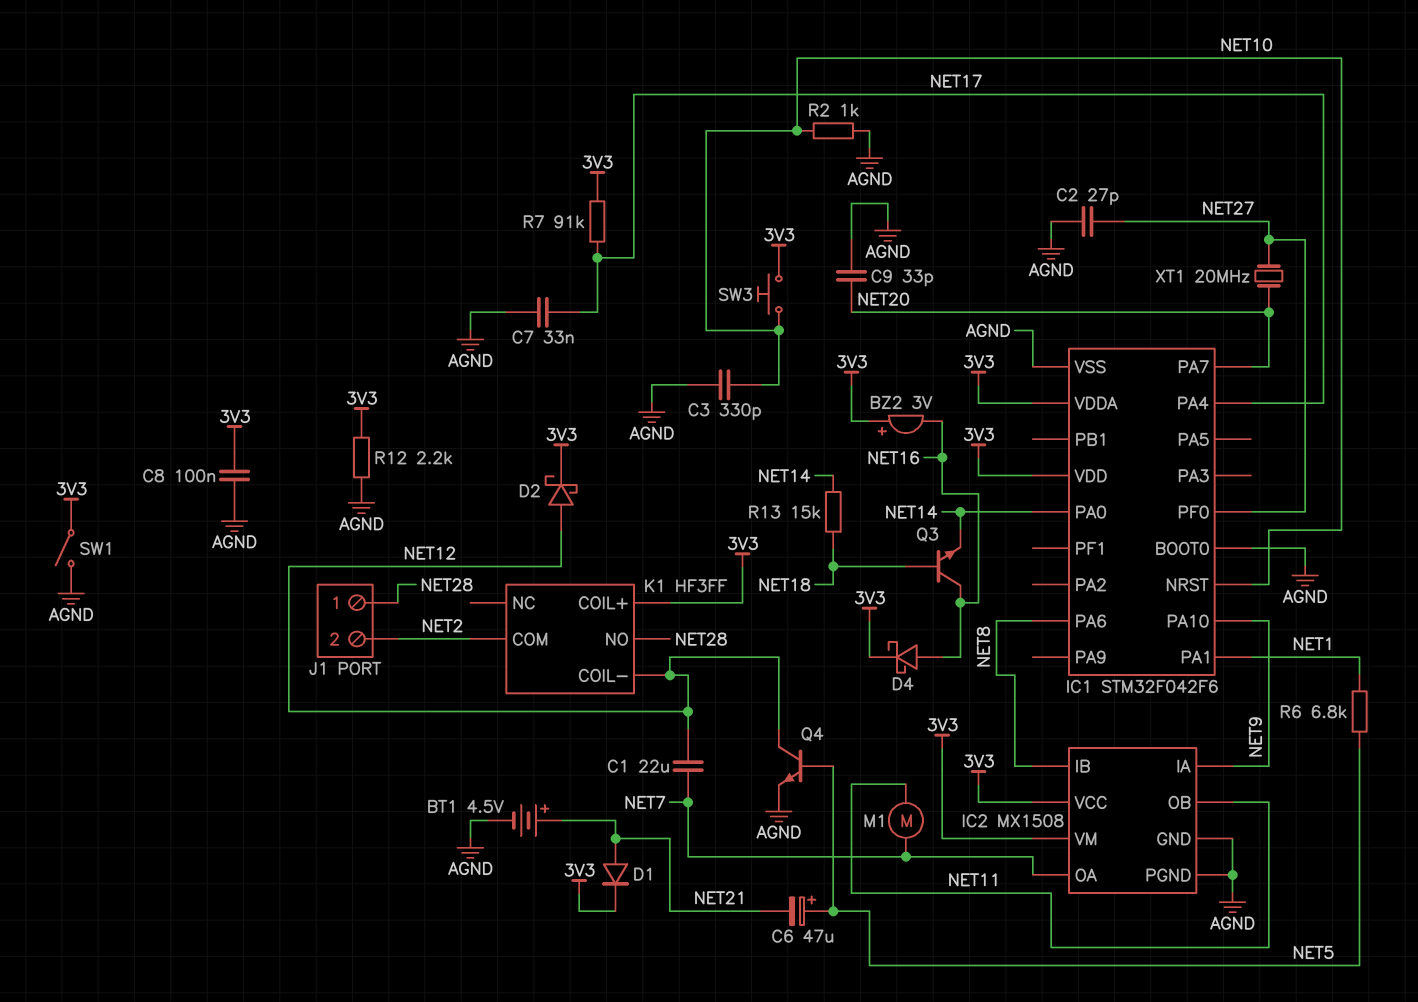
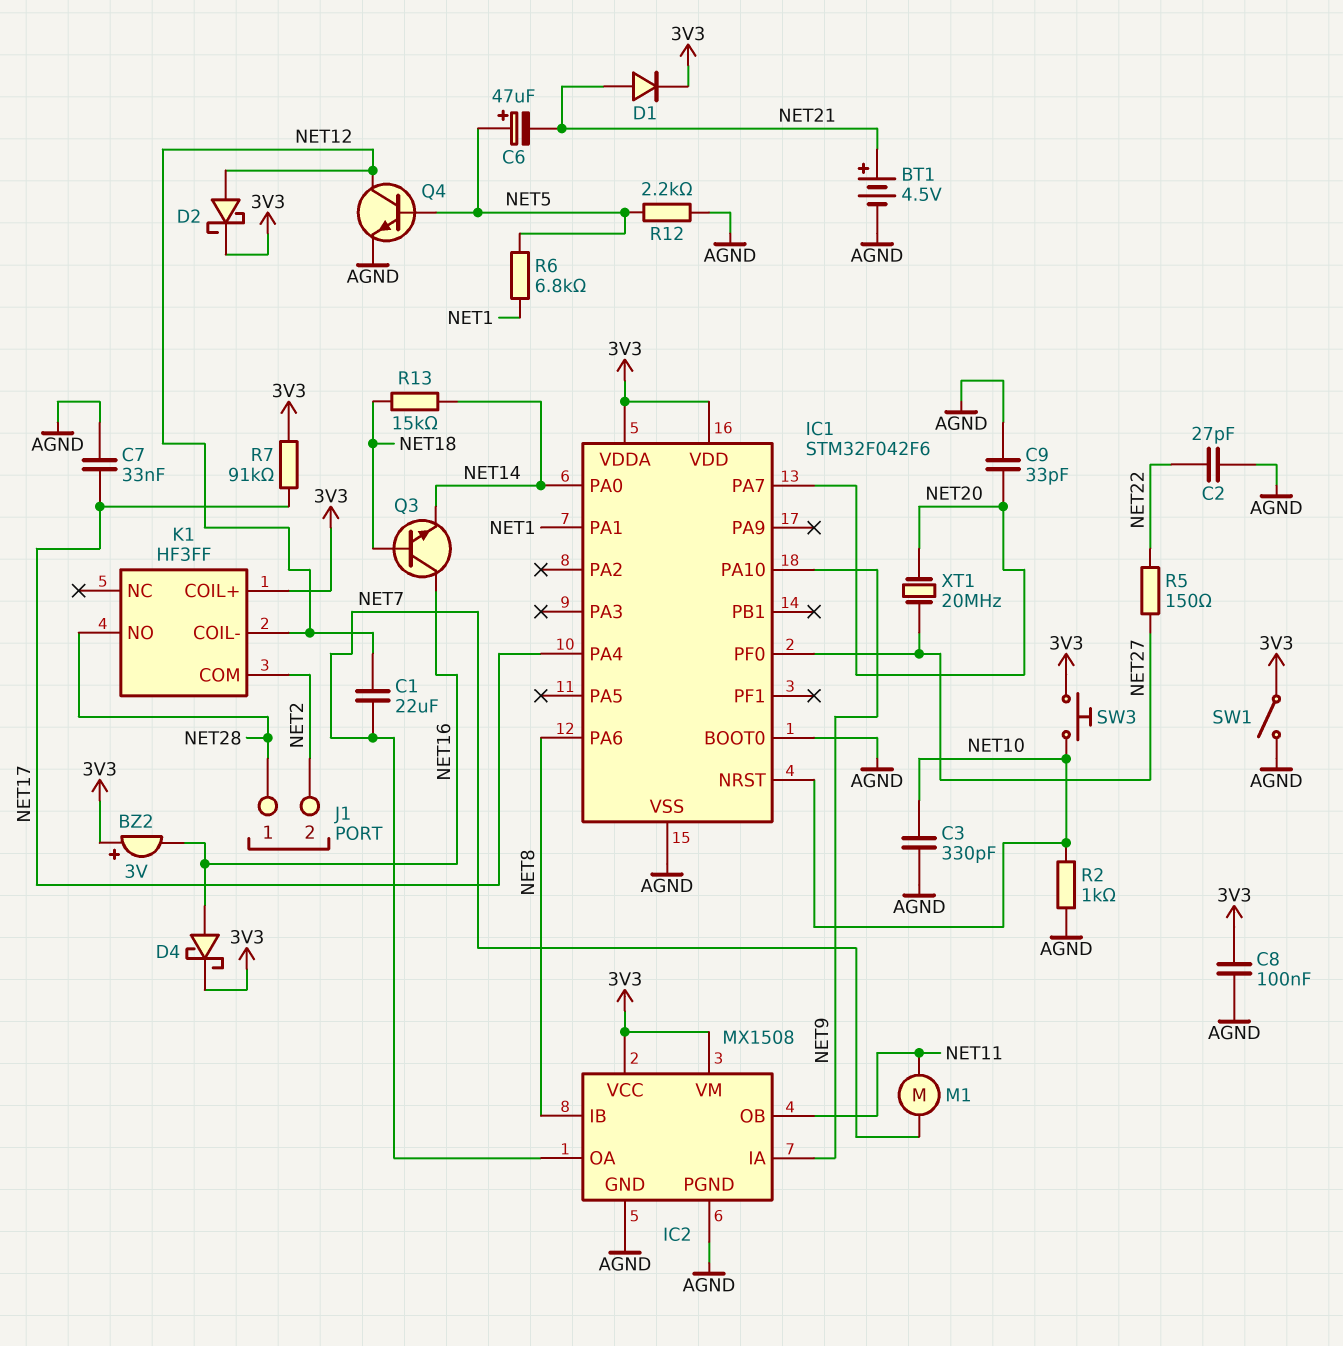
C2: 27pF (AGND, NET27) -> 27pF (AGND, NET22)
R5: none -> 150 (NET22, NET27)
R12: 2.2k (3V3, AGND) -> 2.2k (AGND, NET5)

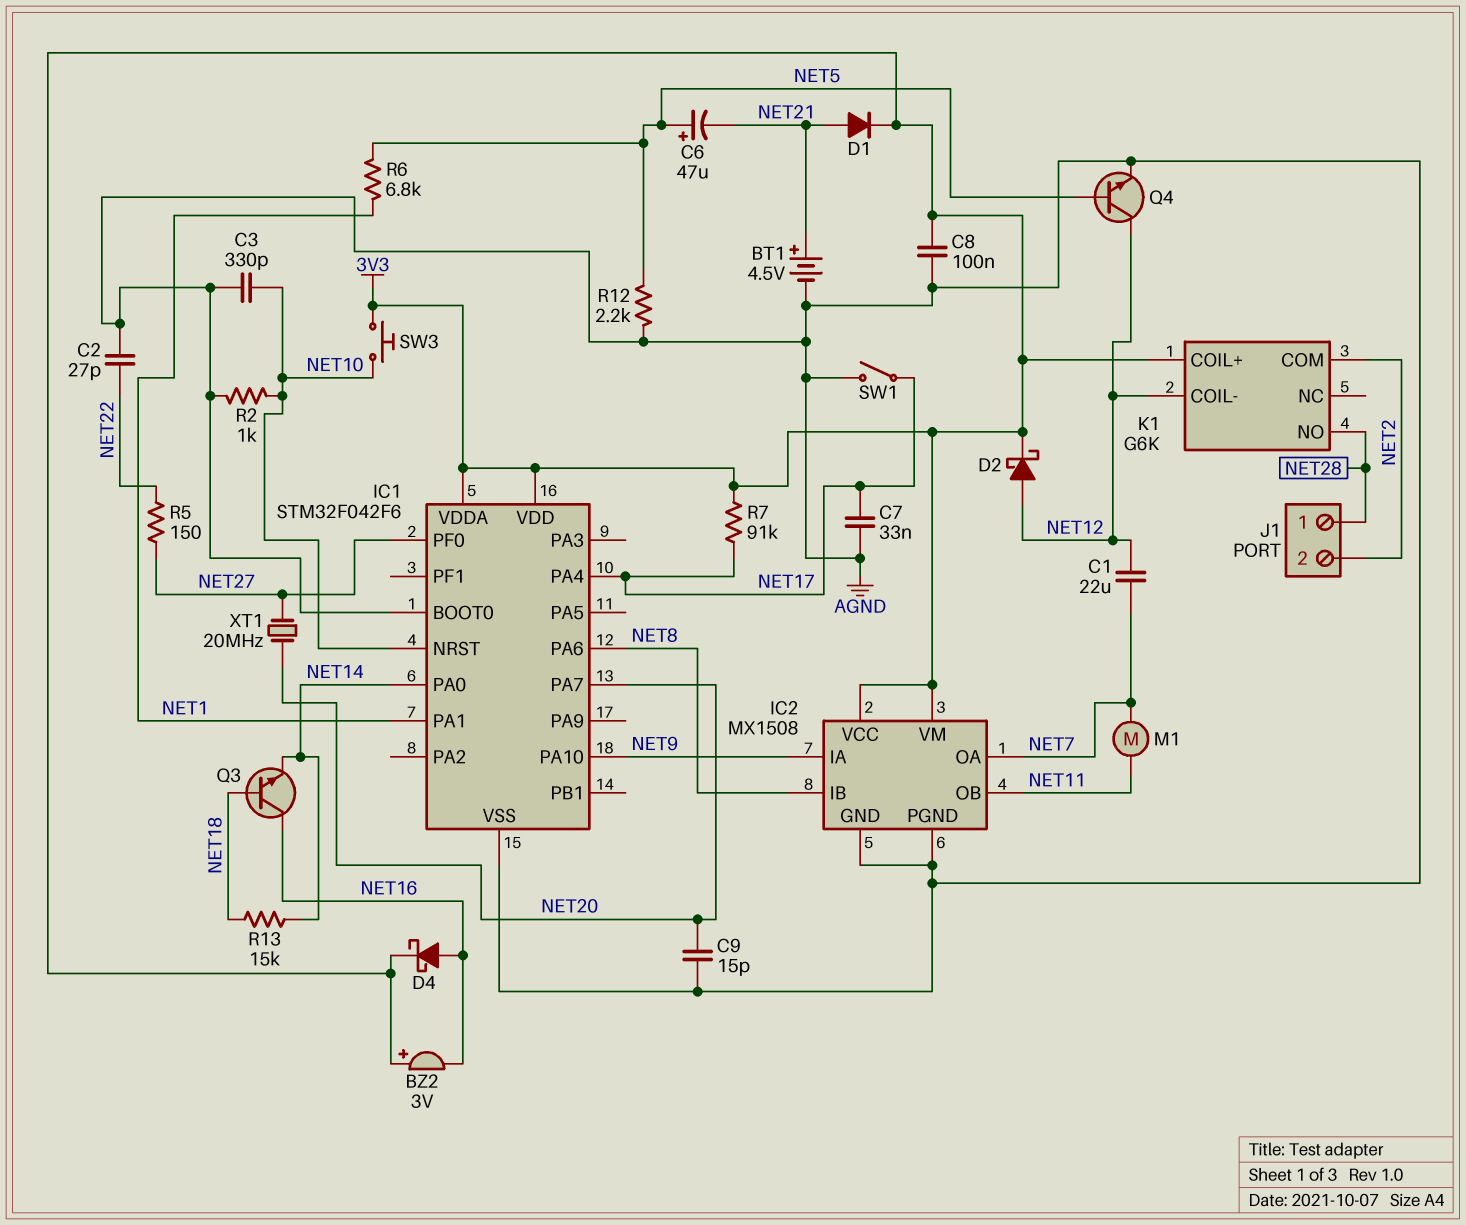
C9: 33pF (AGND, NET20) -> 15pF (AGND, NET20)
K1: HF3FF -> G6K
SW1: switch (3V3, AGND) -> switch (AGND, NET17)

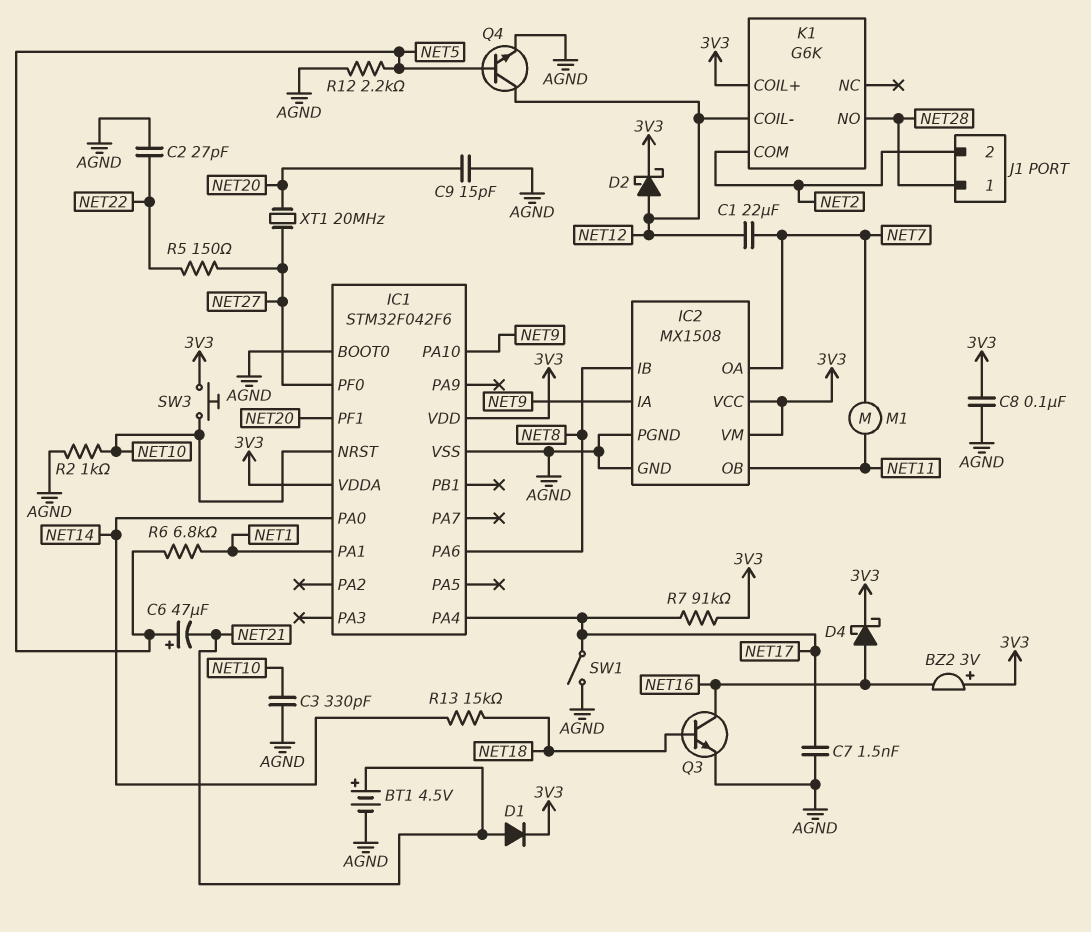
C7: 33nF (AGND, NET17) -> 1.5nF (AGND, NET17)
IC1 pin PA7: NET20 -> none
IC1 pin PF1: none -> NET20
Q3: NPN (B NET18, C NET16, E NET14) -> NPN (B NET18, C NET16, E AGND)

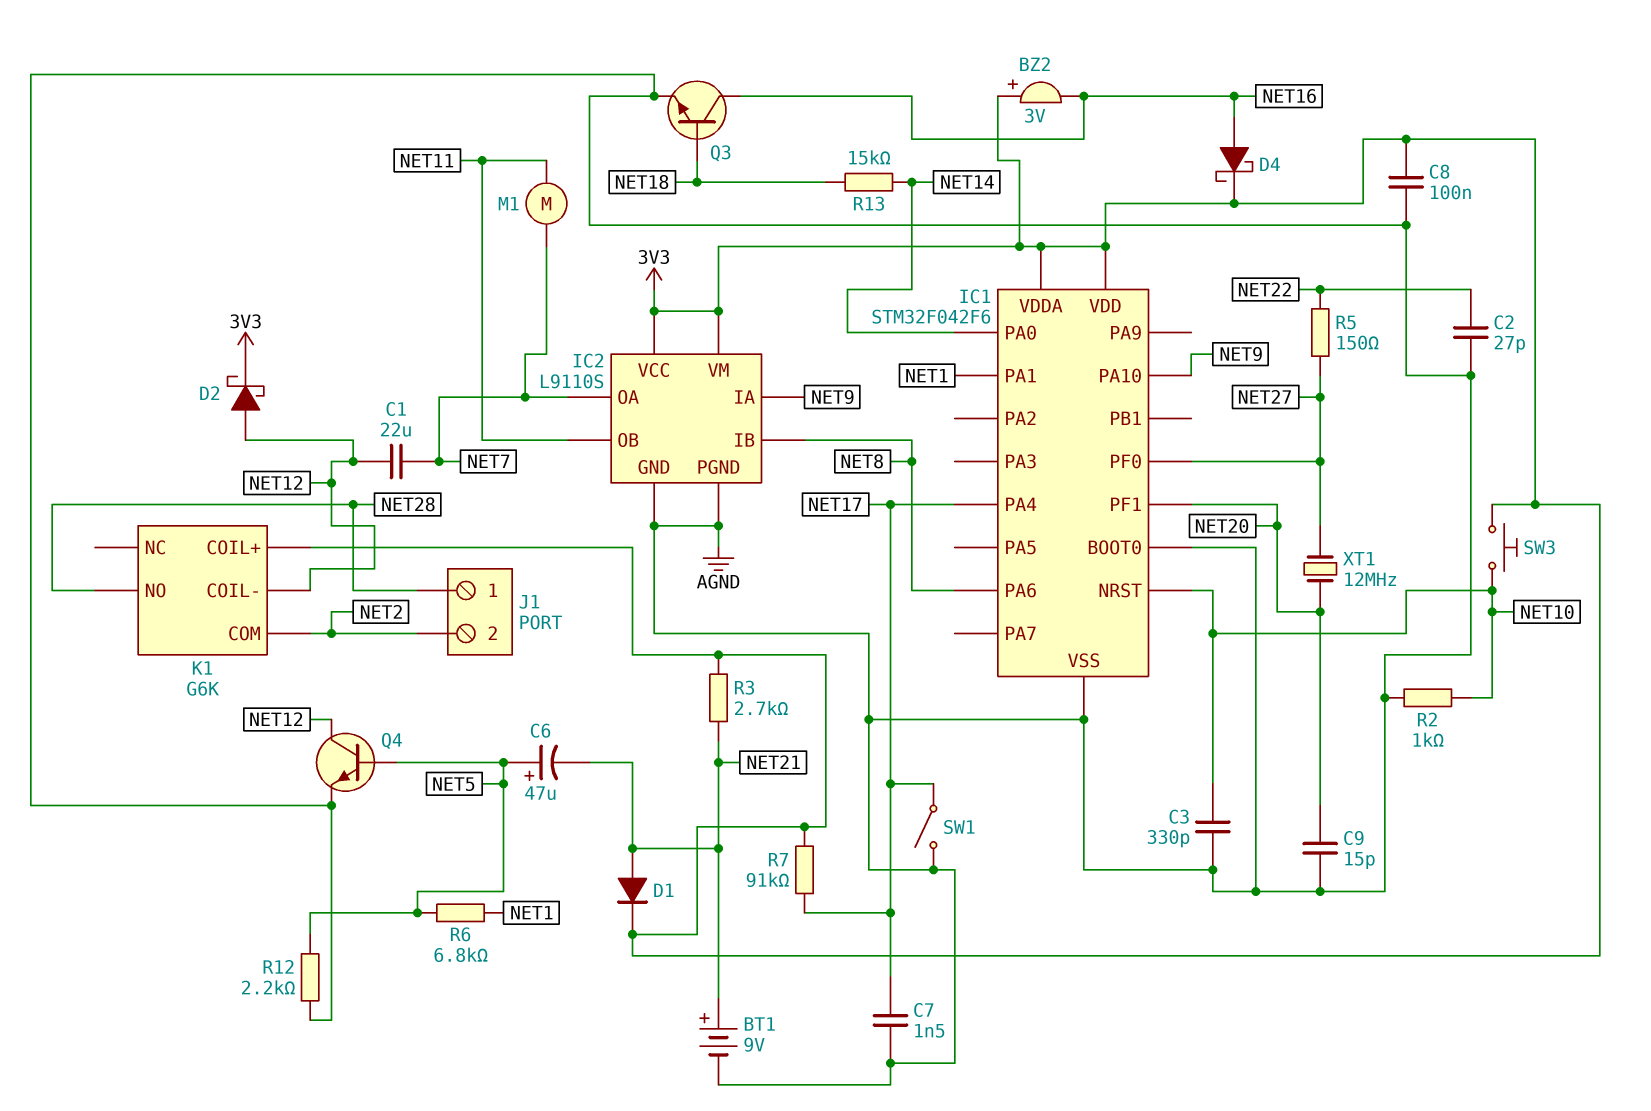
BT1: 4.5V (plus NET21, minus AGND) -> 9V (plus NET21, minus AGND)
IC2: MX1508 -> L9110S
R3: none -> 2.7k (3V3, NET21)
XT1: 20MHz (NET20, NET27) -> 12MHz (NET20, NET27)

